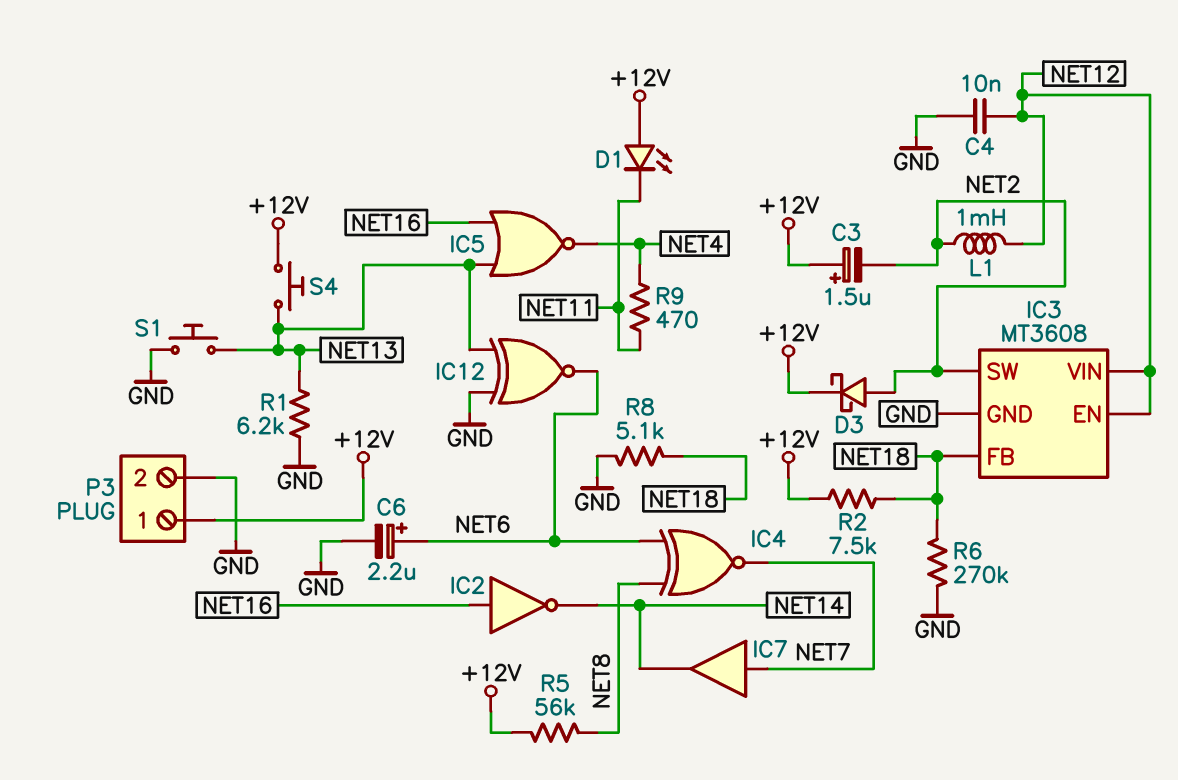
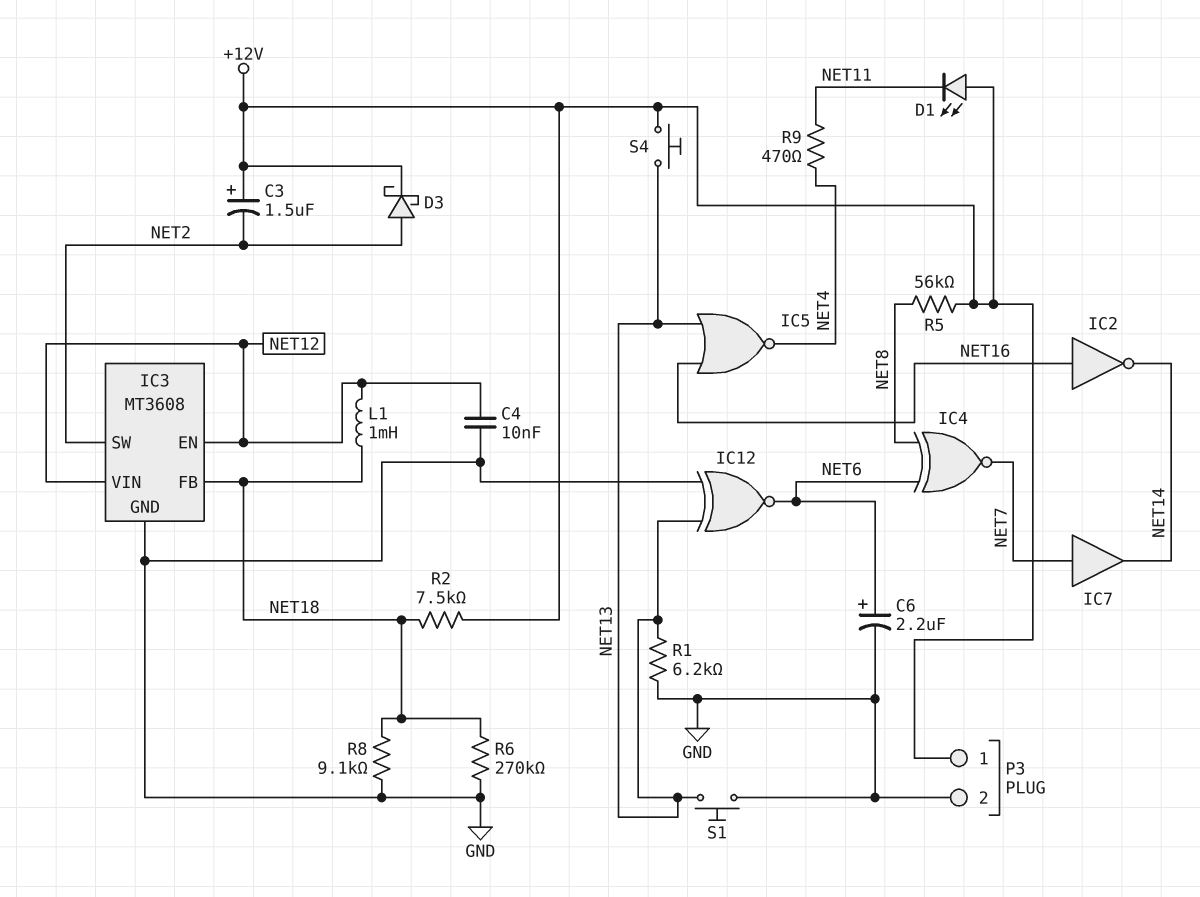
L1: 1mH (NET2, NET12) -> 1mH (NET12, NET18)
R8: 5.1k (GND, NET18) -> 9.1k (GND, NET18)

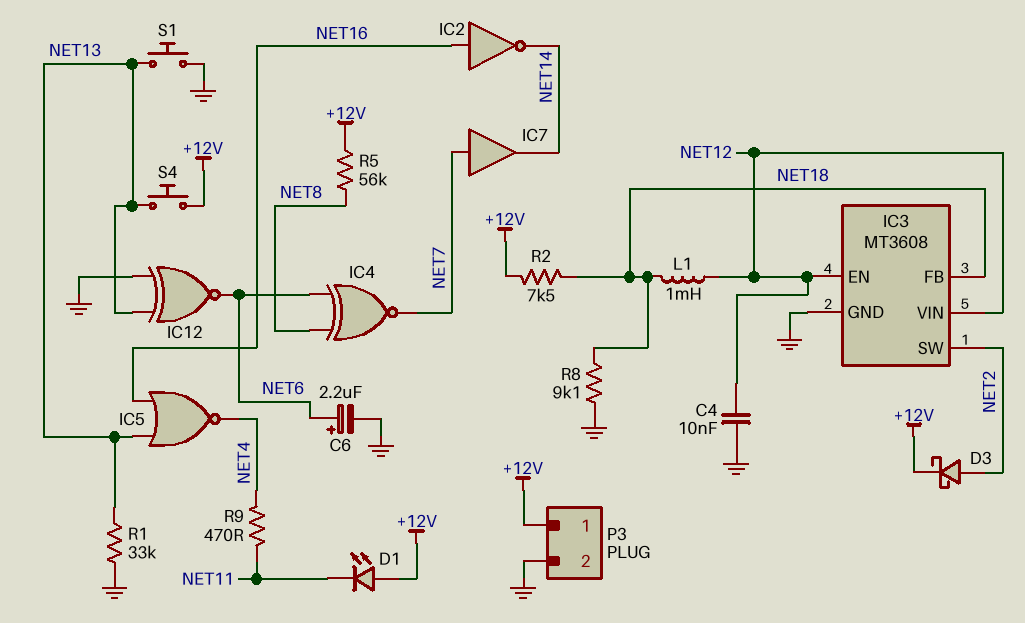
C3: 1.5uF (plus +12V, minus NET2) -> none
R1: 6.2k (GND, NET13) -> 33k (GND, NET13)
R6: 270k (GND, NET18) -> none

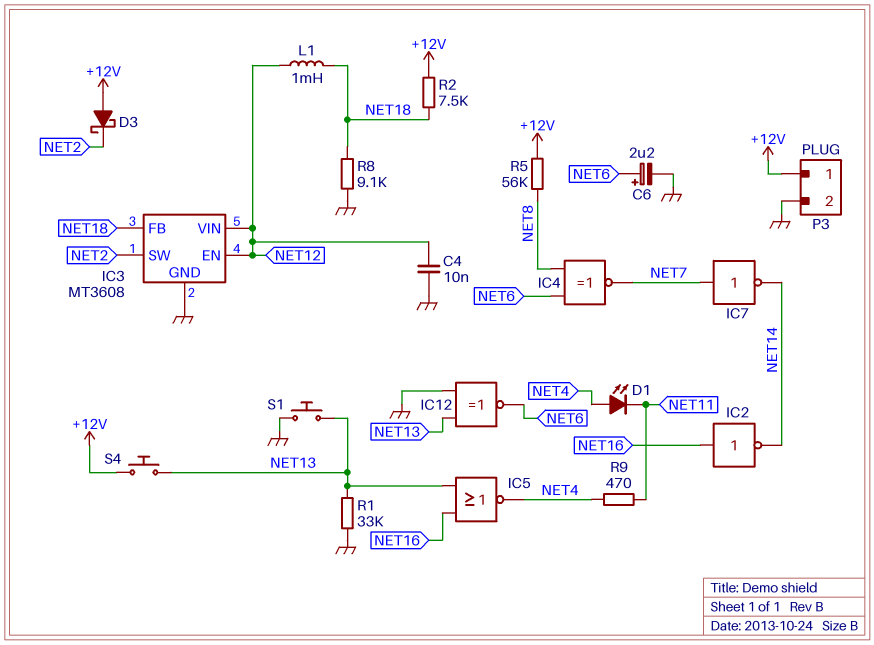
D1: LED (A +12V, K NET11) -> LED (A NET4, K NET11)
D3: schottky (A NET2, K +12V) -> schottky (A +12V, K NET2)
IC7: buffer (in NET7, out NET14) -> NOT (in NET7, out NET14)

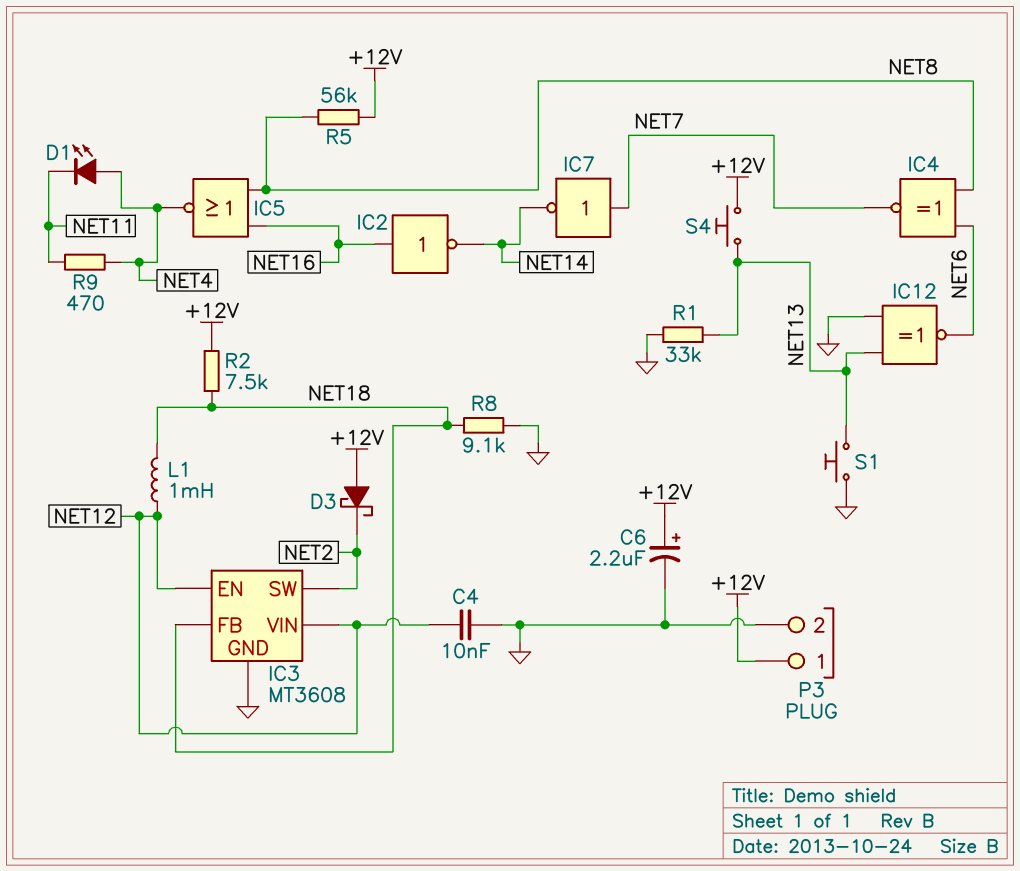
C6: 2.2uF (plus NET6, minus GND) -> 2.2uF (plus +12V, minus GND)
IC5: NOR (in NET13, in NET16, out NET4) -> NOR (in NET8, in NET16, out NET4)

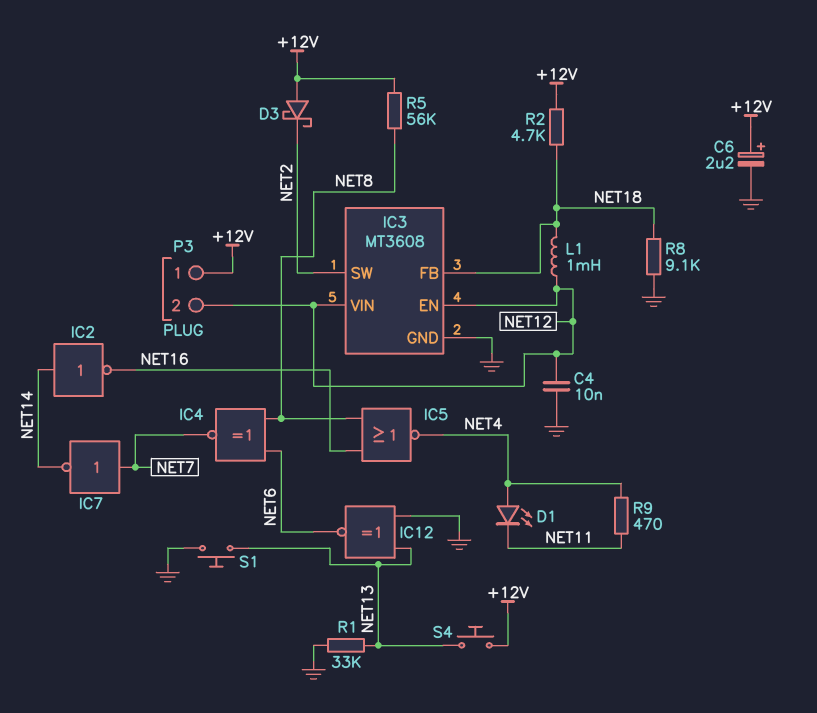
IC2: NOT (in NET16, out NET14) -> NOT (in NET14, out NET16)
P3 pin 2: GND -> NET12
R2: 7.5k (+12V, NET18) -> 4.7k (+12V, NET18)

